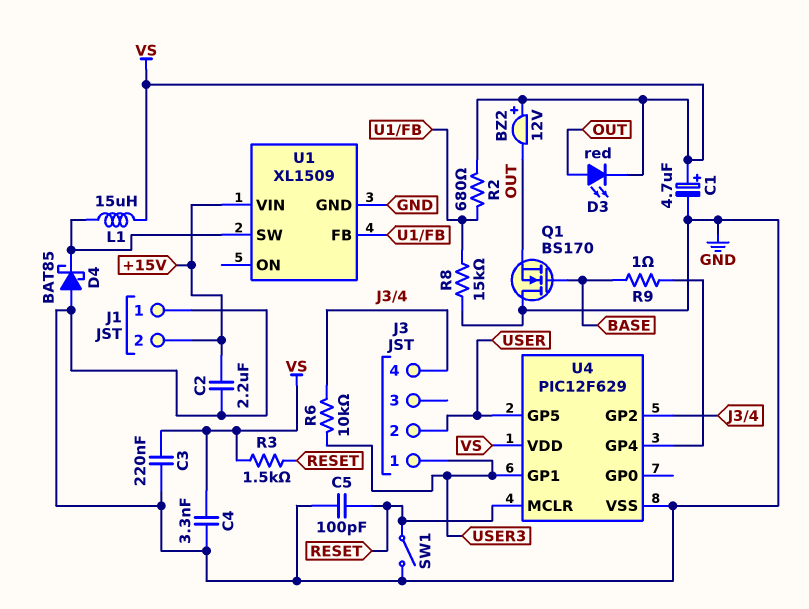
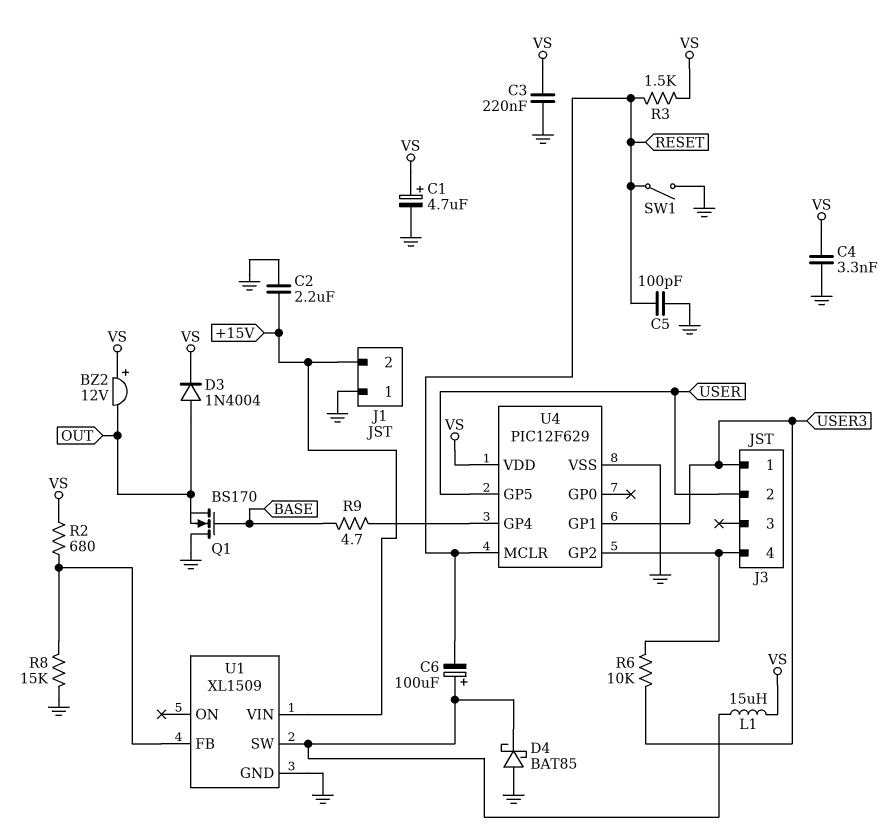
C6: none -> 100uF (plus U1/SW, minus RESET)
D3: LED red (A OUT, K VS) -> diode 1N4004 (A OUT, K VS)
R9: 1 (BASE, U4/GP4) -> 4.7 (BASE, U4/GP4)

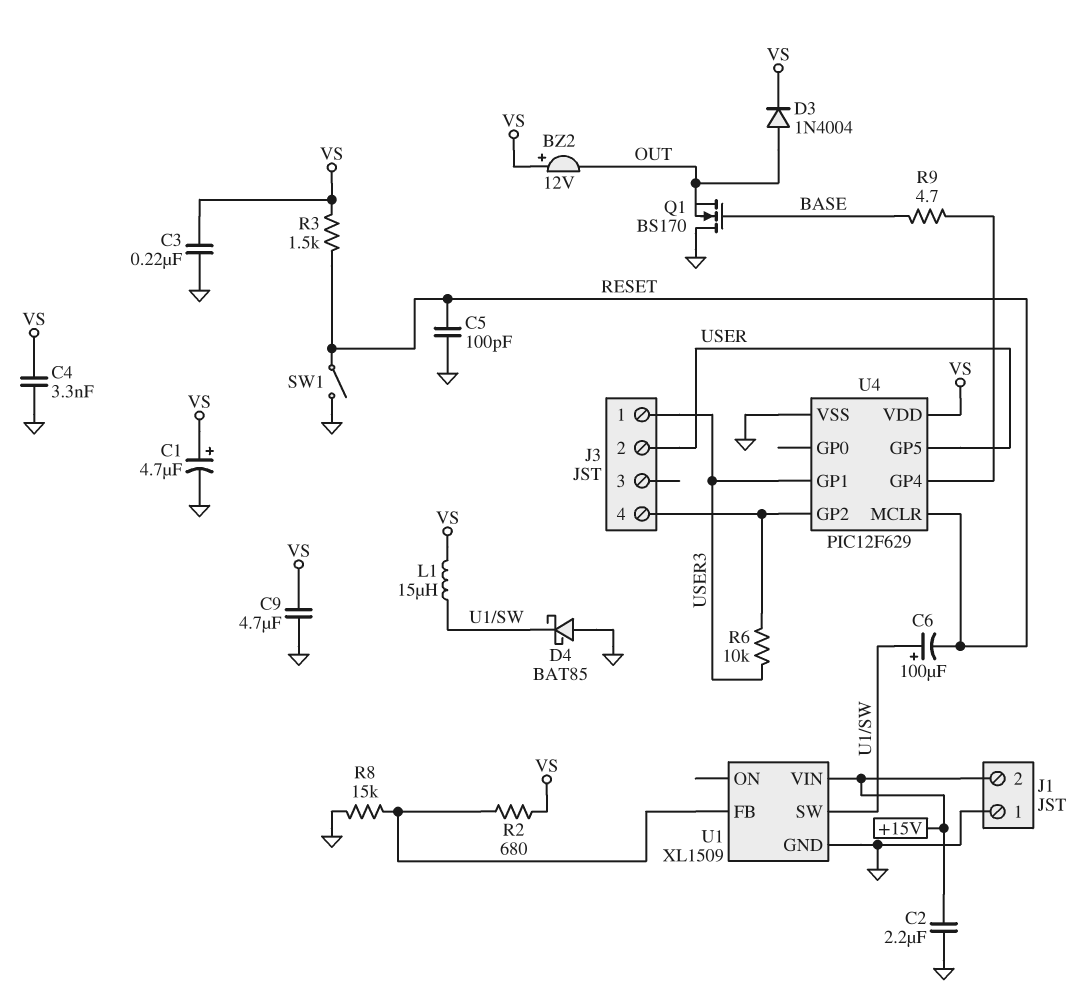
C9: none -> 4.7uF (GND, VS)

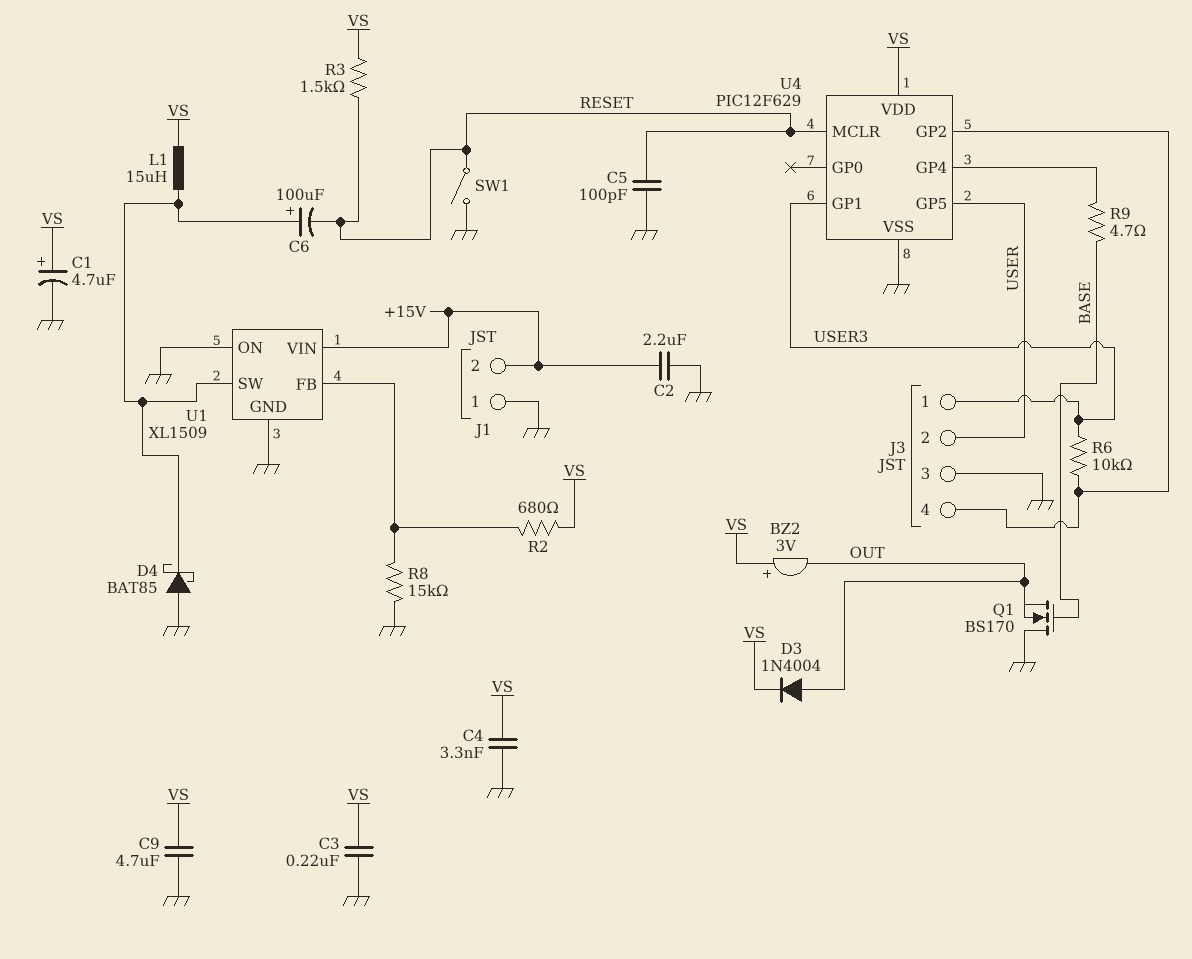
BZ2: buzzer 12V (plus VS, minus OUT) -> buzzer 3V (plus VS, minus OUT)
J3 pin 3: none -> GND
U1 pin ON: none -> GND

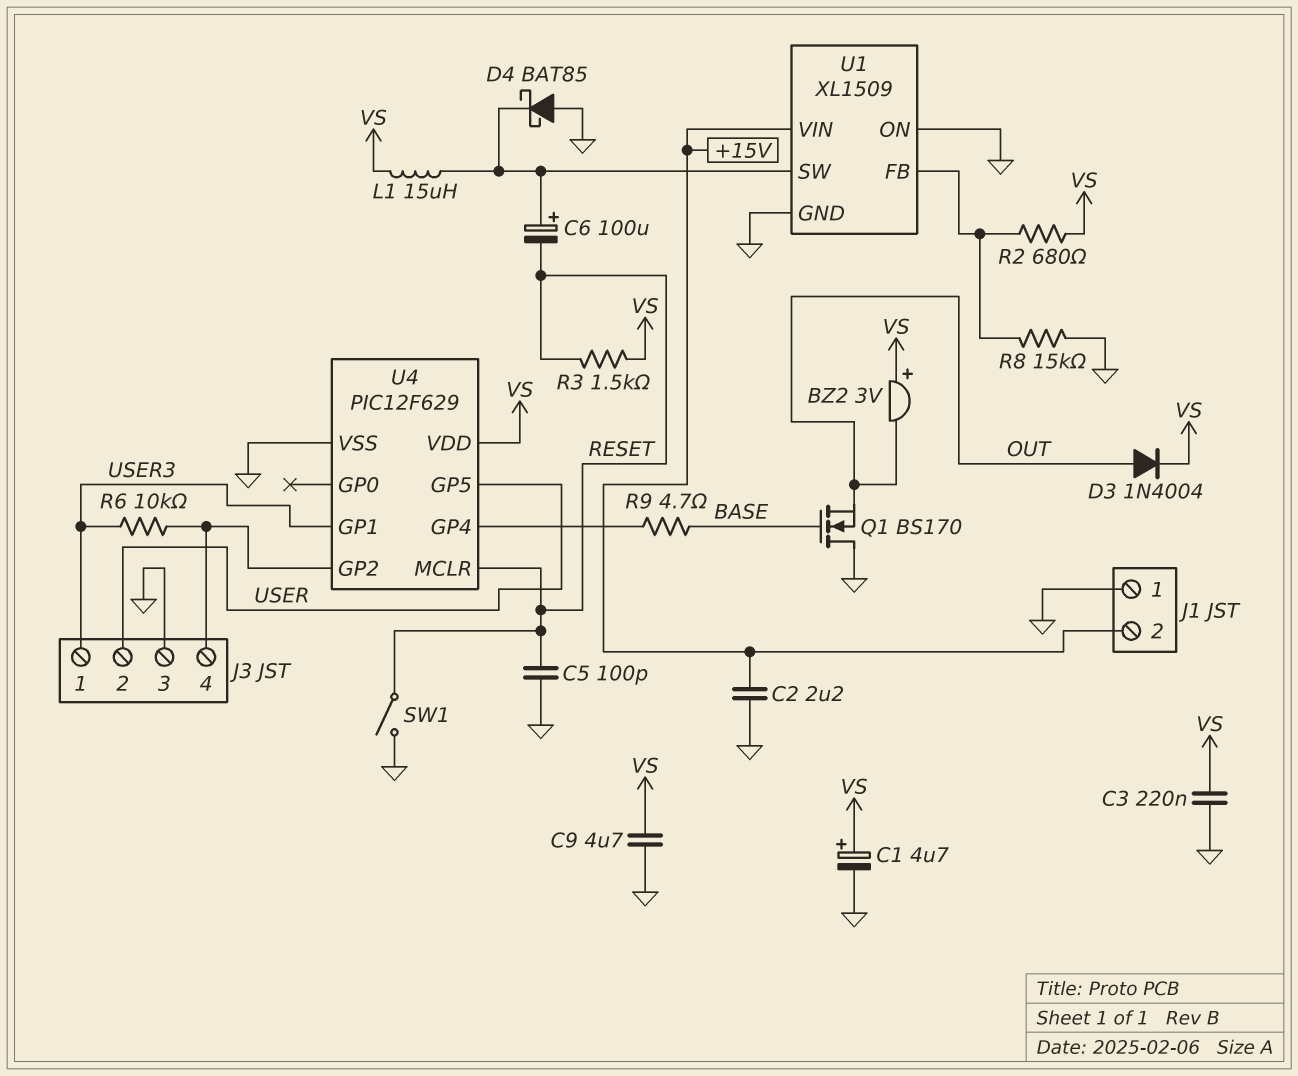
C4: 3.3nF (GND, VS) -> none

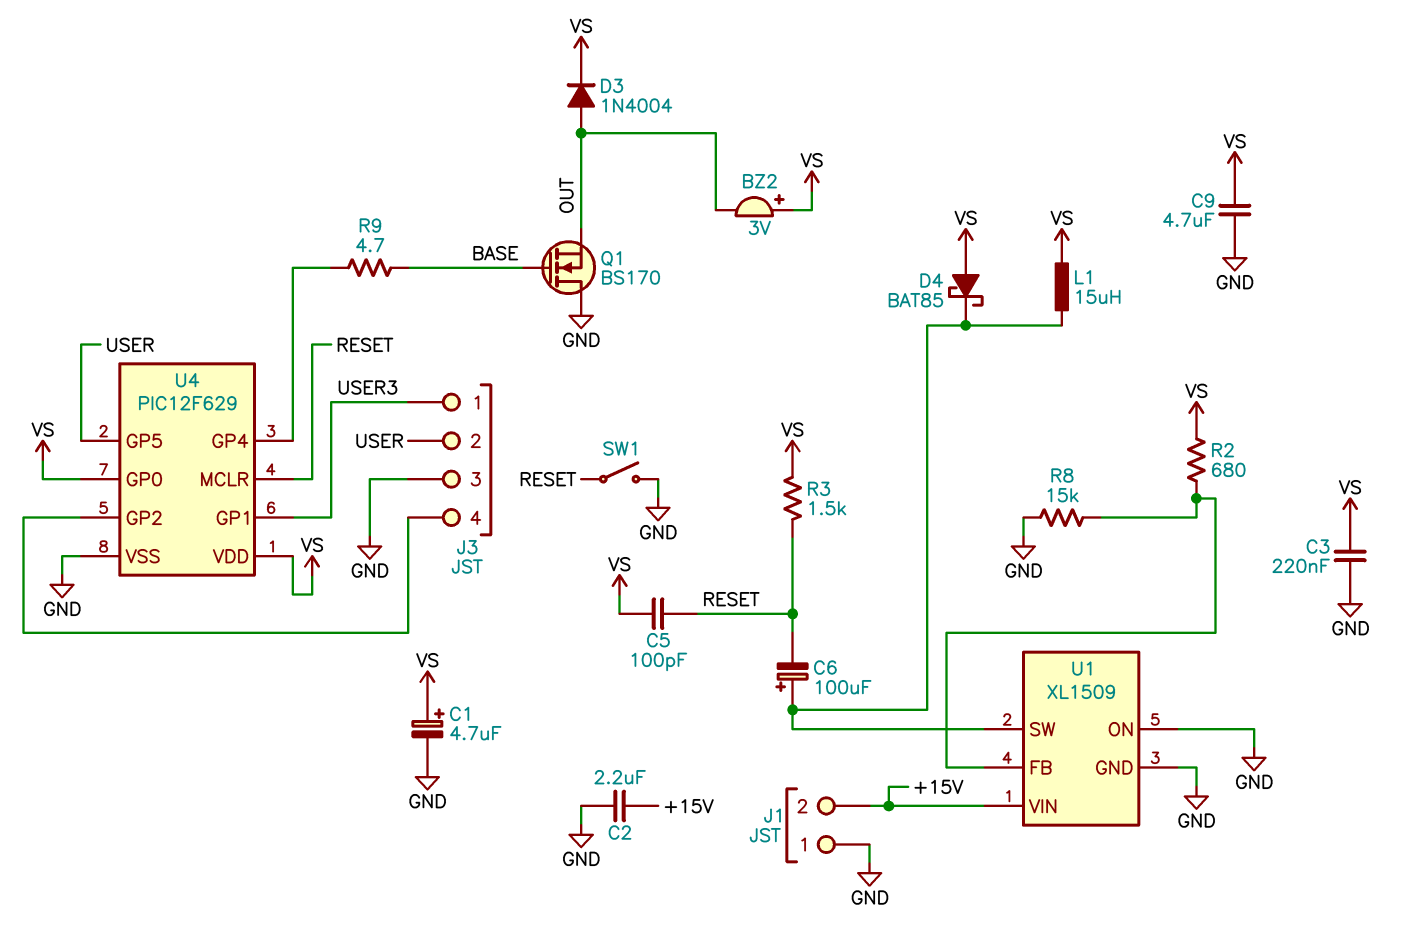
C5: 100pF (GND, RESET) -> 100pF (RESET, VS)
D4: schottky BAT85 (A GND, K U1/SW) -> schottky BAT85 (A VS, K U1/SW)
R6: 10k (J3/4, USER3) -> none
U4 pin GP0: none -> VS

